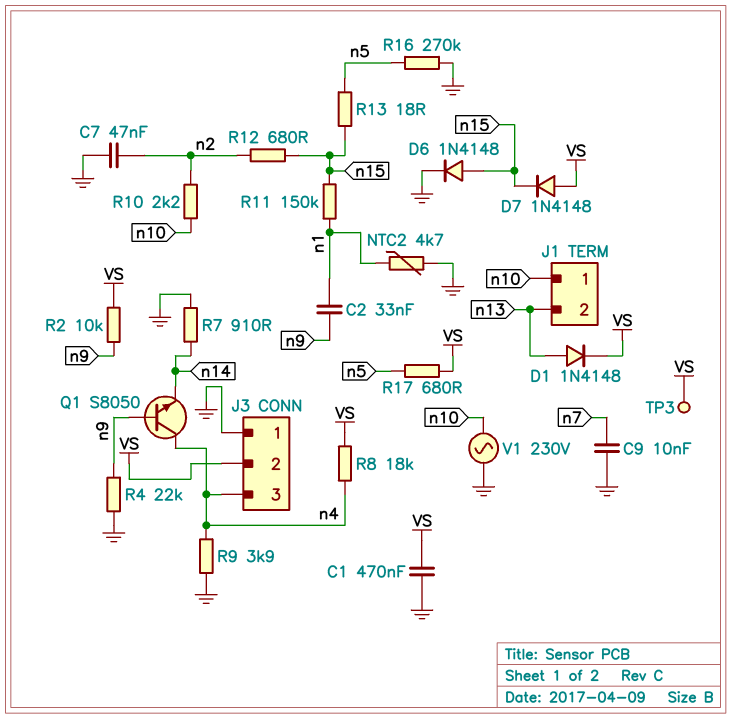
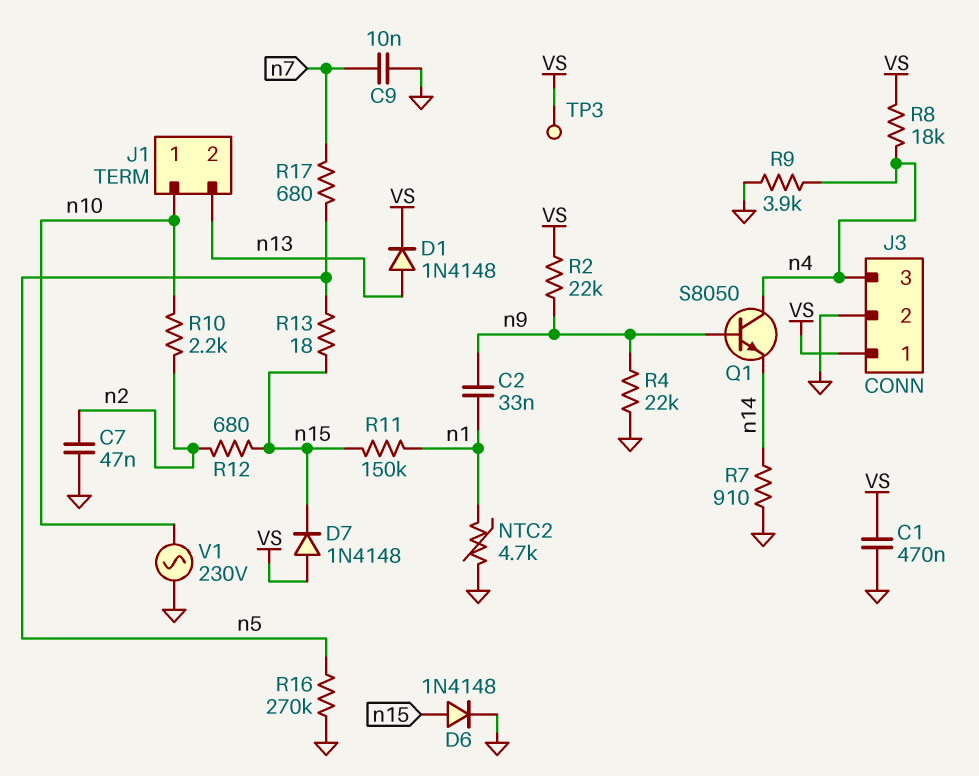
J3 pin 1: GND -> VS
J3 pin 2: VS -> GND
R2: 10k (VS, n9) -> 22k (VS, n9)
R17: 680 (VS, n5) -> 680 (n5, n7)

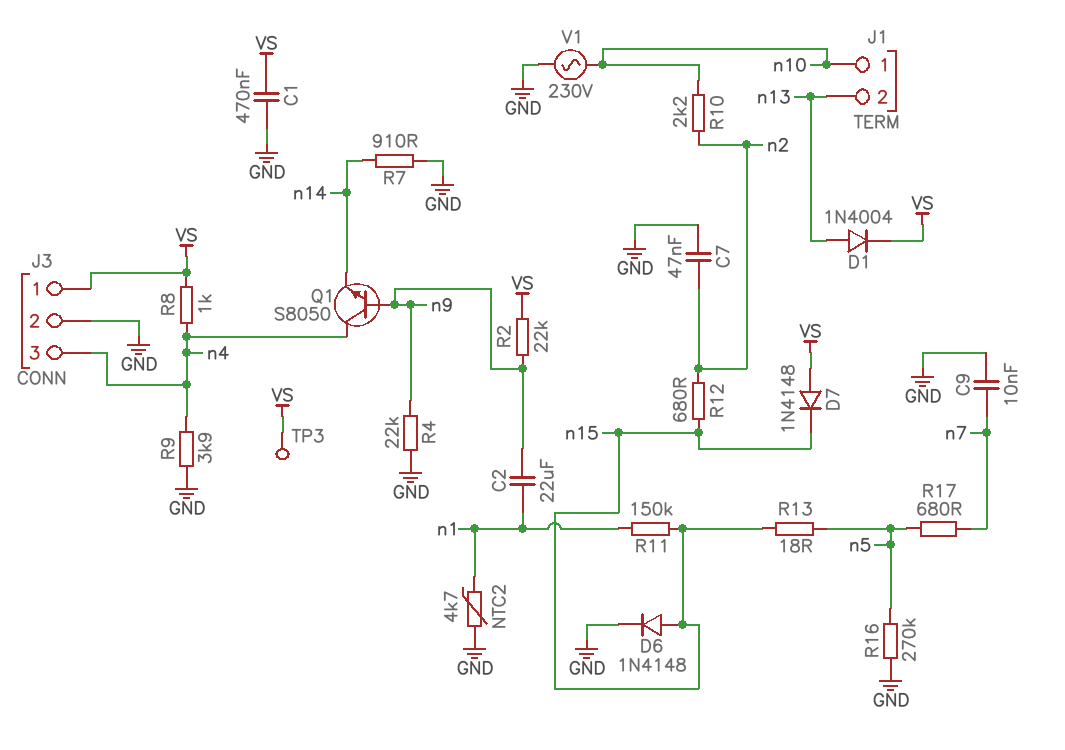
C2: 33nF (n1, n9) -> 22uF (n1, n9)
D1: diode 1N4148 (A n13, K VS) -> diode 1N4004 (A n13, K VS)
R8: 18k (VS, n4) -> 1k (VS, n4)

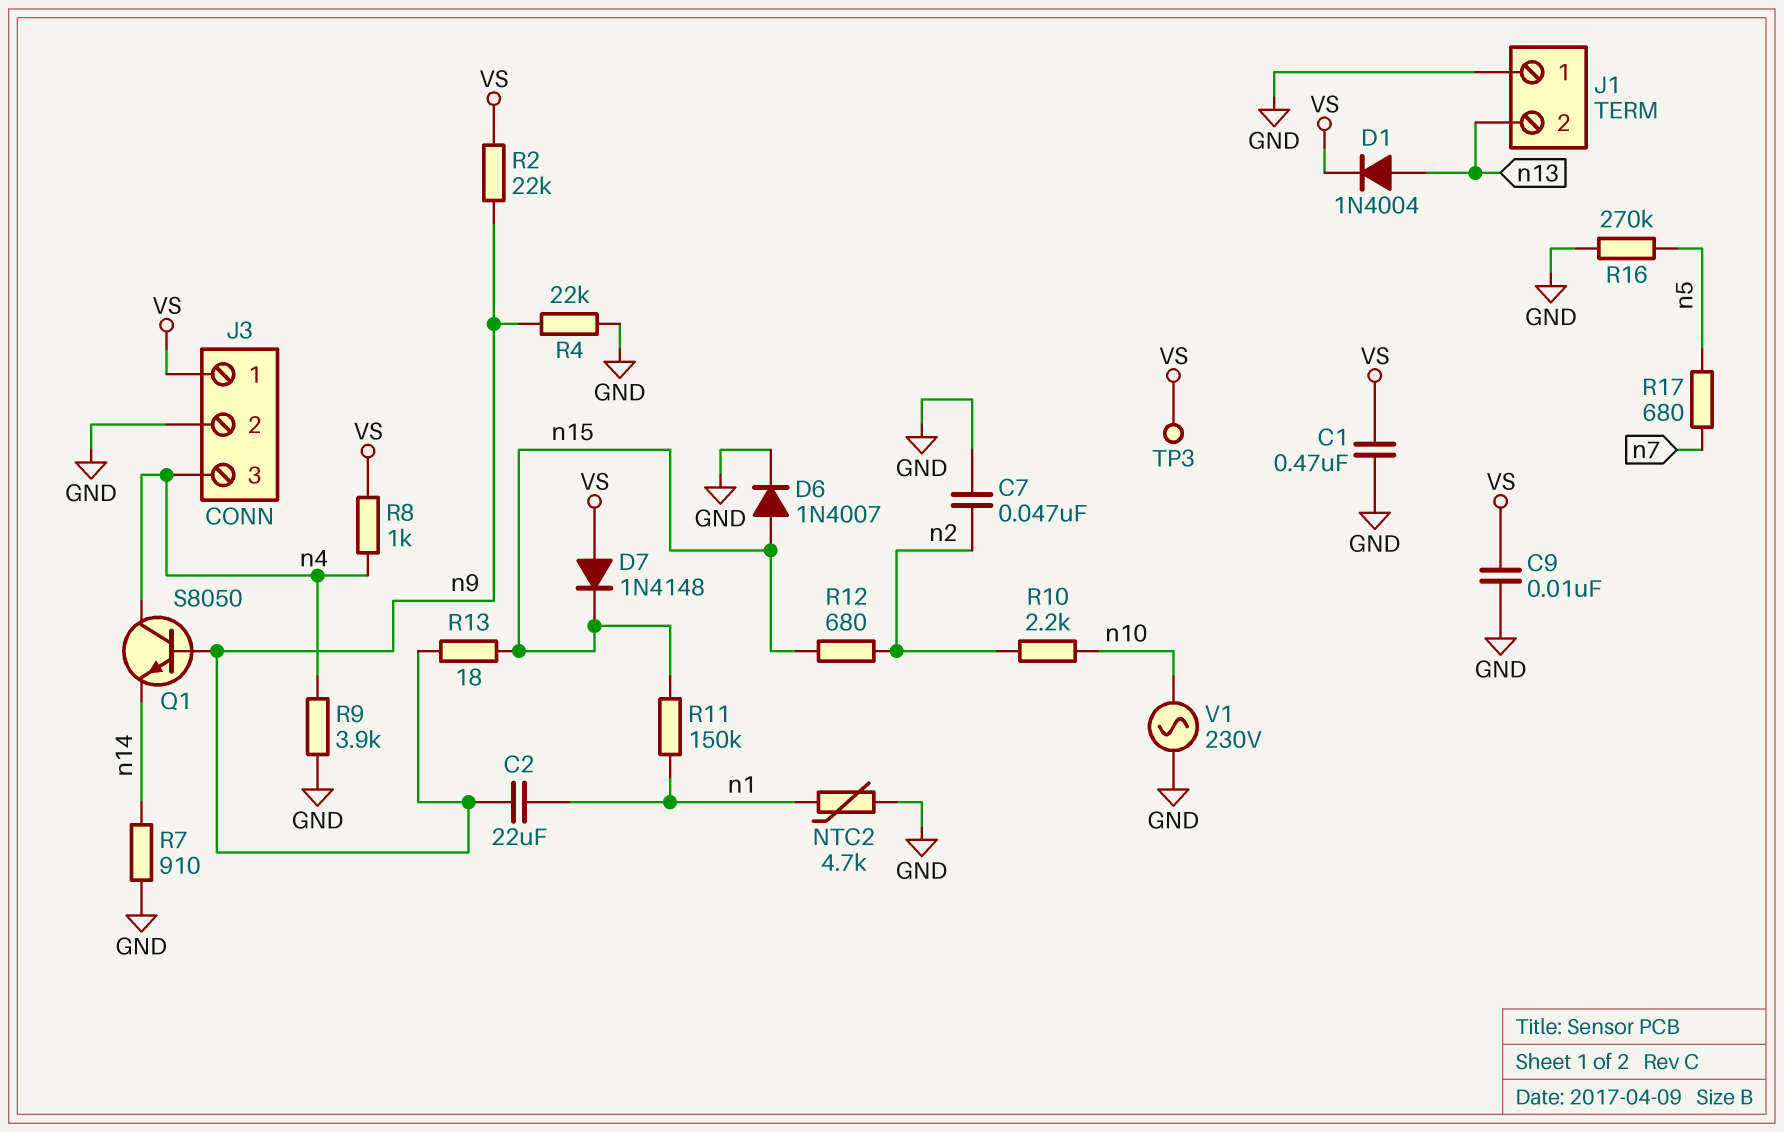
C9: 10nF (GND, n7) -> 10nF (GND, VS)
D6: diode 1N4148 (A n15, K GND) -> diode 1N4007 (A n15, K GND)
J1 pin 1: n10 -> GND
R13: 18 (n5, n15) -> 18 (n9, n15)

